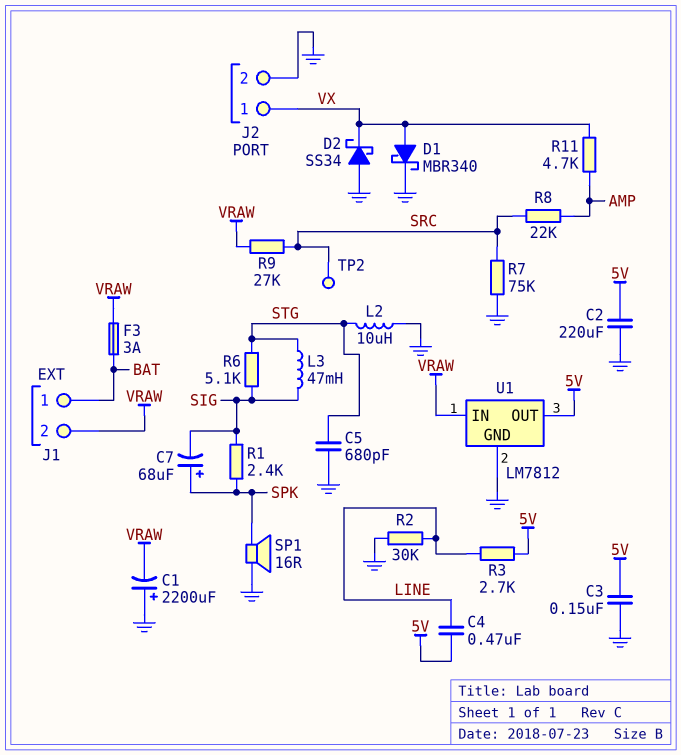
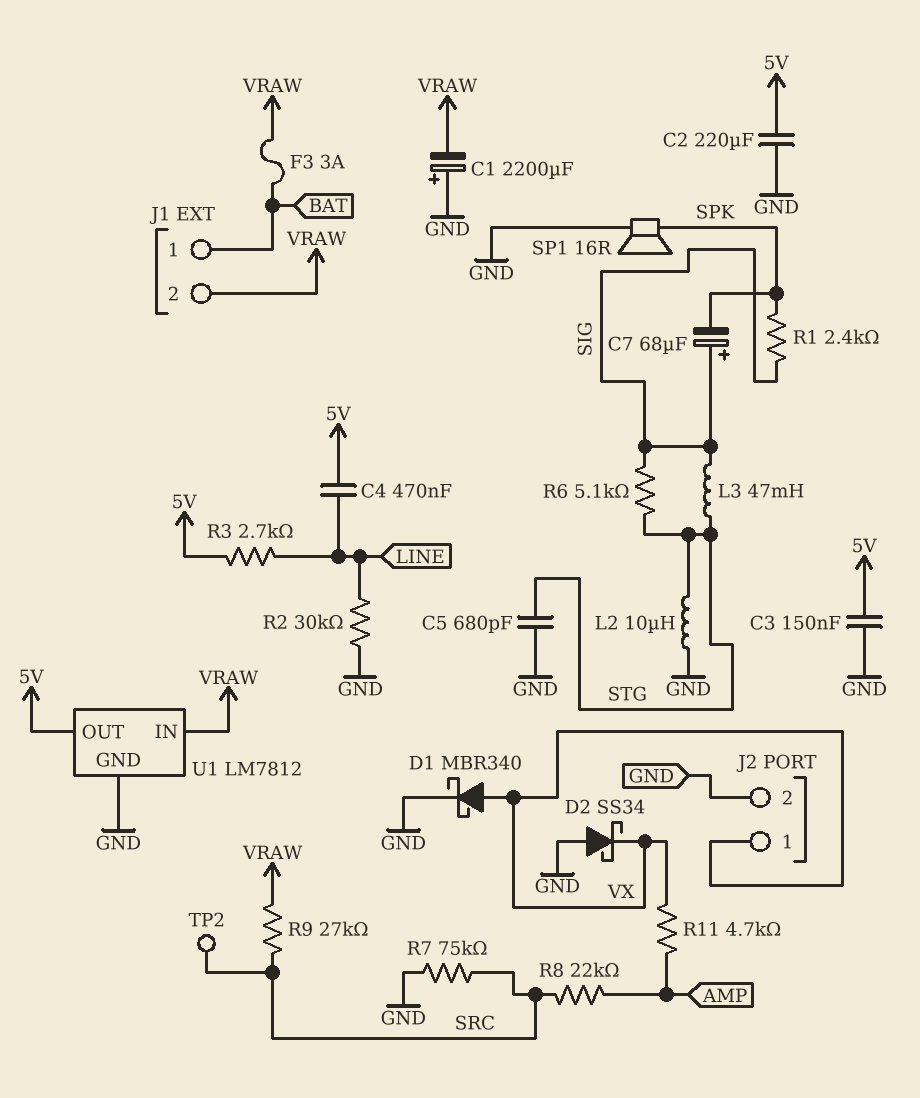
C7: 68uF (plus SPK, minus SIG) -> 68uF (plus SIG, minus SPK)

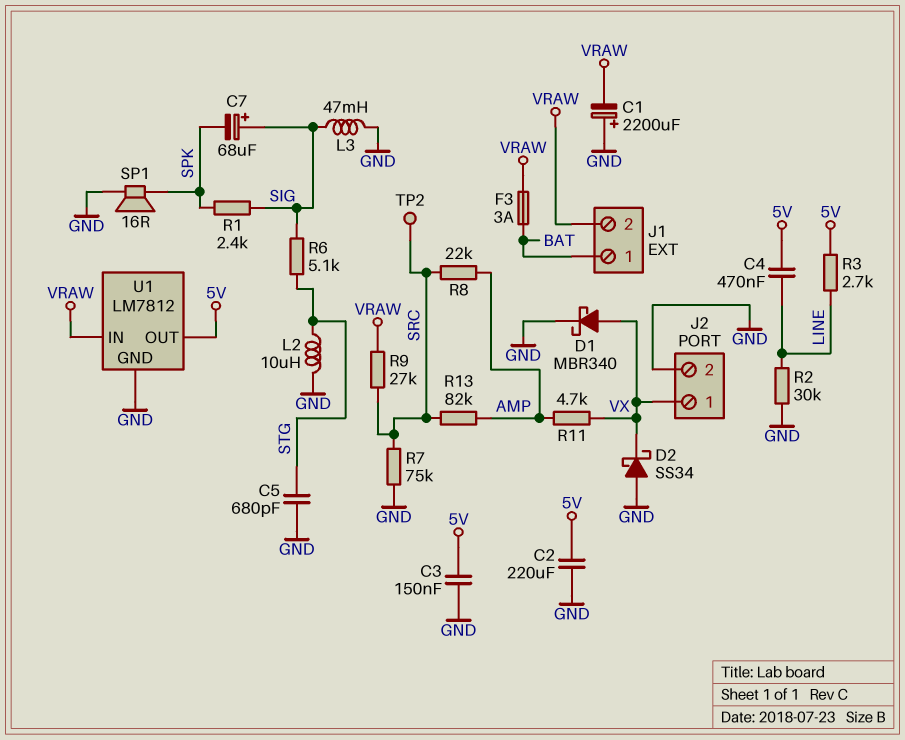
L3: 47mH (SIG, STG) -> 47mH (GND, SIG)
R13: none -> 82k (AMP, SRC)

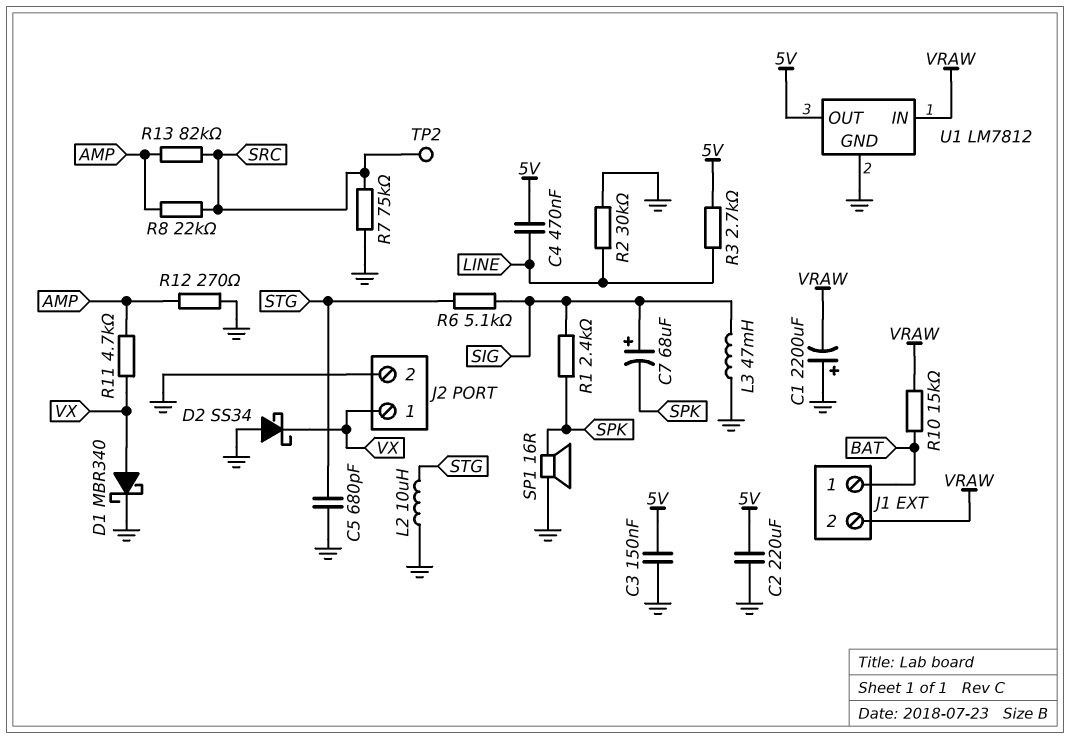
F3: 3A (BAT, VRAW) -> none
R9: 27k (SRC, VRAW) -> none
R10: none -> 15k (BAT, VRAW)
R12: none -> 270 (AMP, GND)

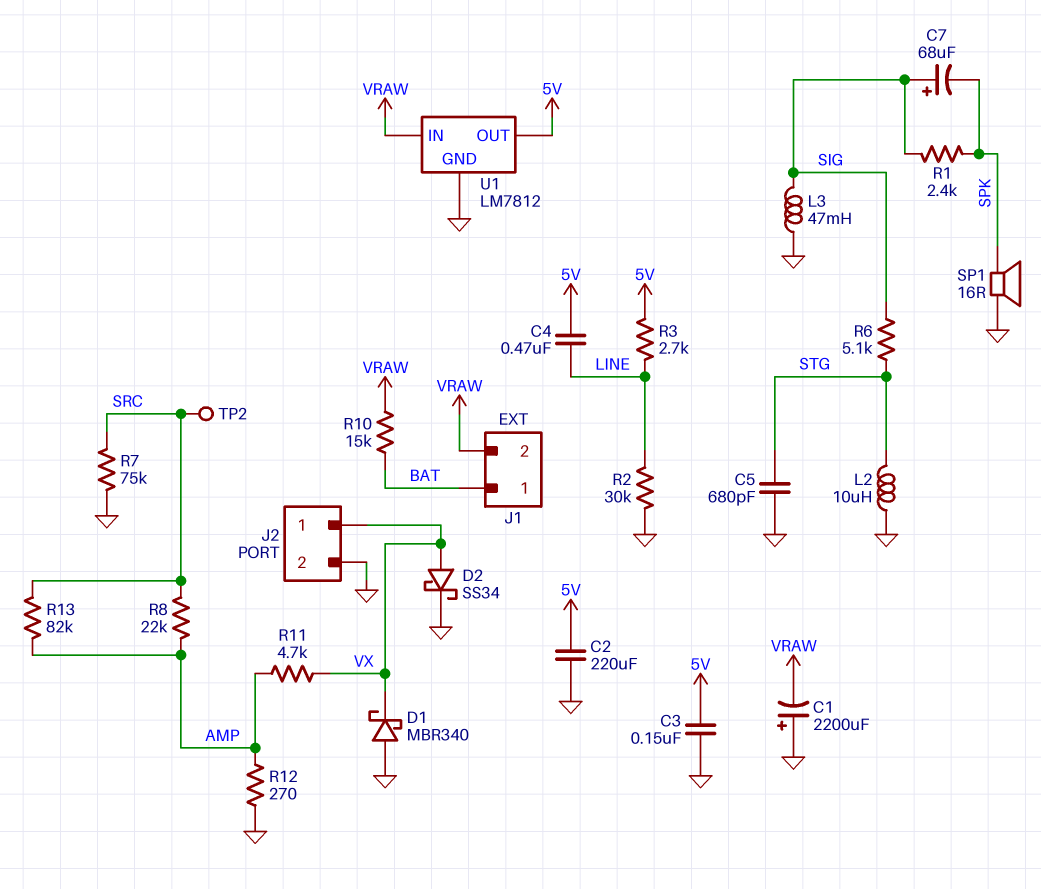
D1: schottky MBR340 (A VX, K GND) -> schottky MBR340 (A GND, K VX)
D2: schottky SS34 (A GND, K VX) -> schottky SS34 (A VX, K GND)

